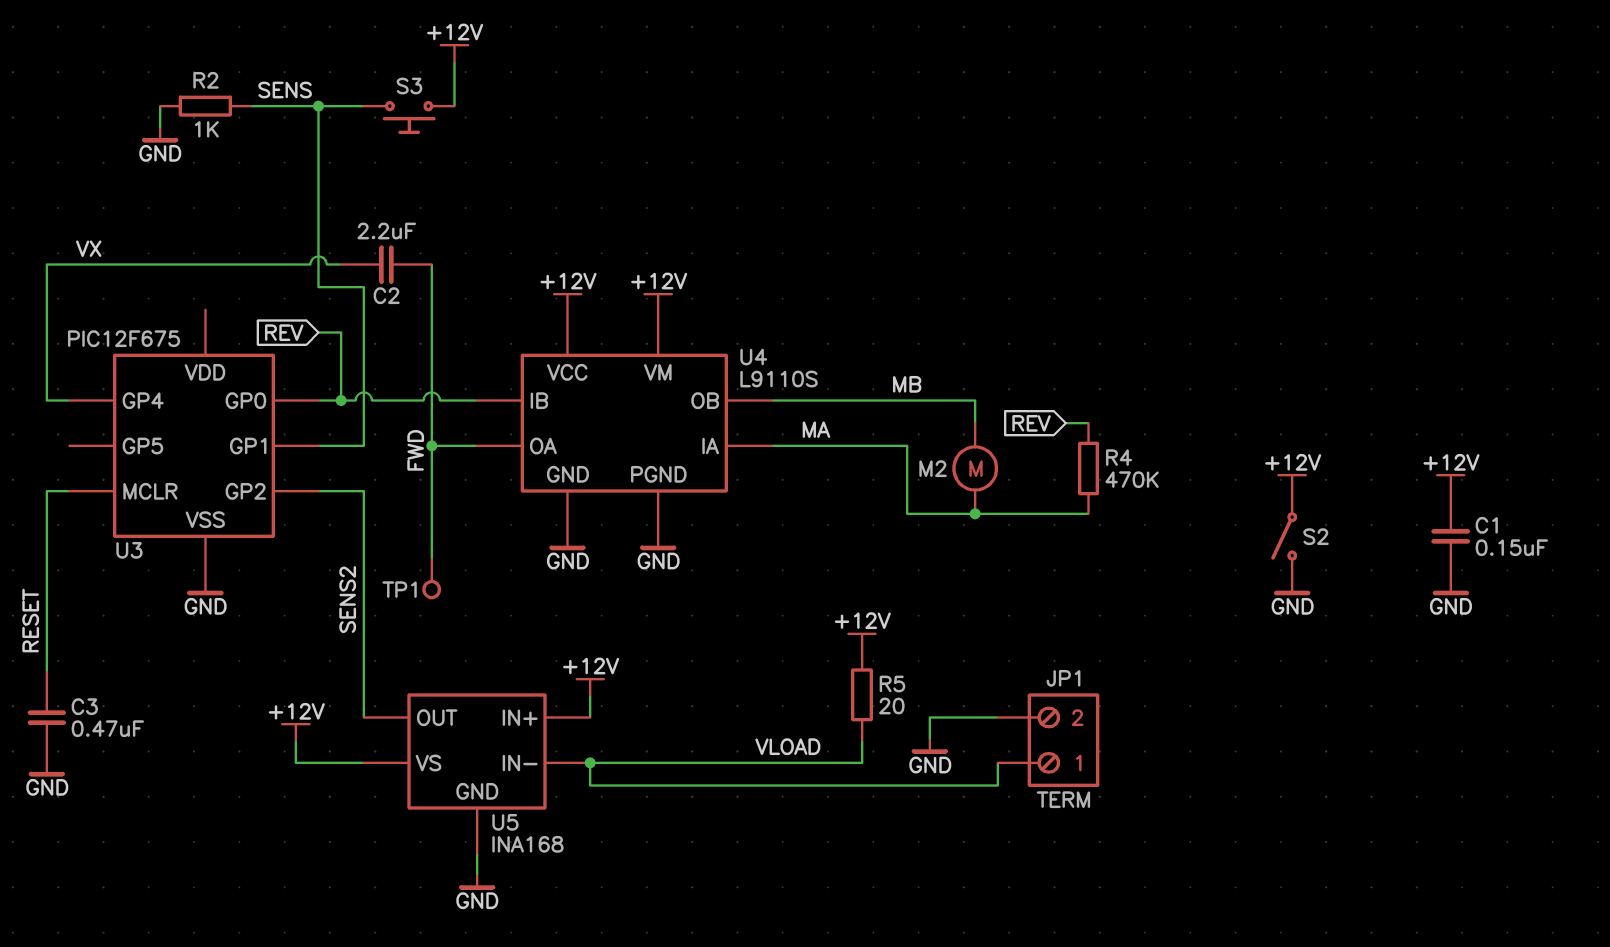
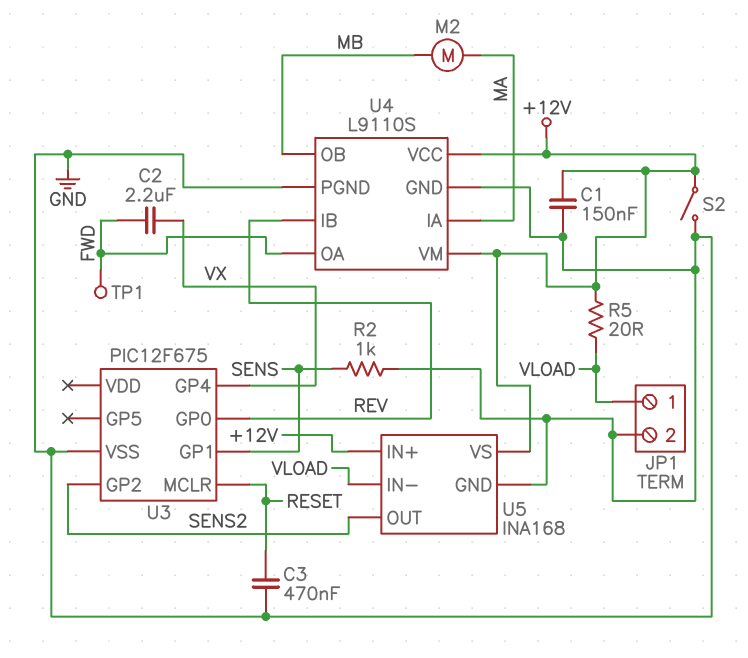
R4: 470k (MA, REV) -> none
S3: button (+12V, SENS) -> none

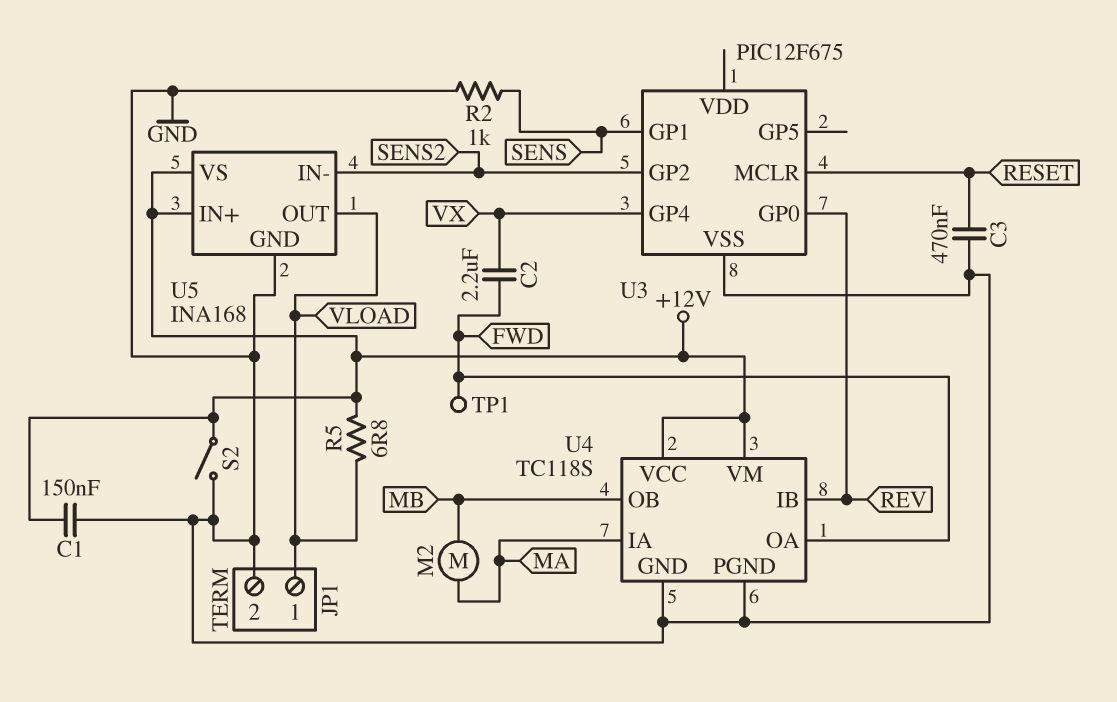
R5: 20 (+12V, VLOAD) -> 6.8 (+12V, VLOAD)
U4: L9110S -> TC118S
U5 pin IN-: VLOAD -> SENS2
U5 pin OUT: SENS2 -> VLOAD

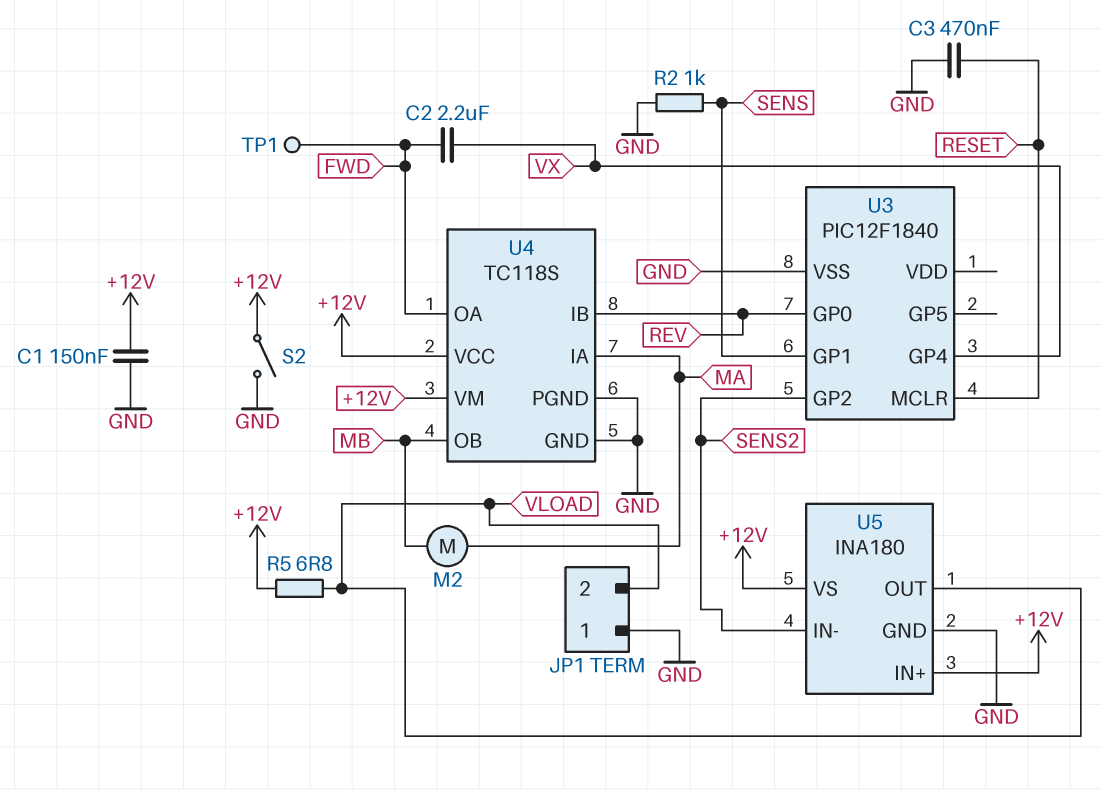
JP1 pin 1: VLOAD -> GND
JP1 pin 2: GND -> VLOAD
U3: PIC12F675 -> PIC12F1840
U5: INA168 -> INA180

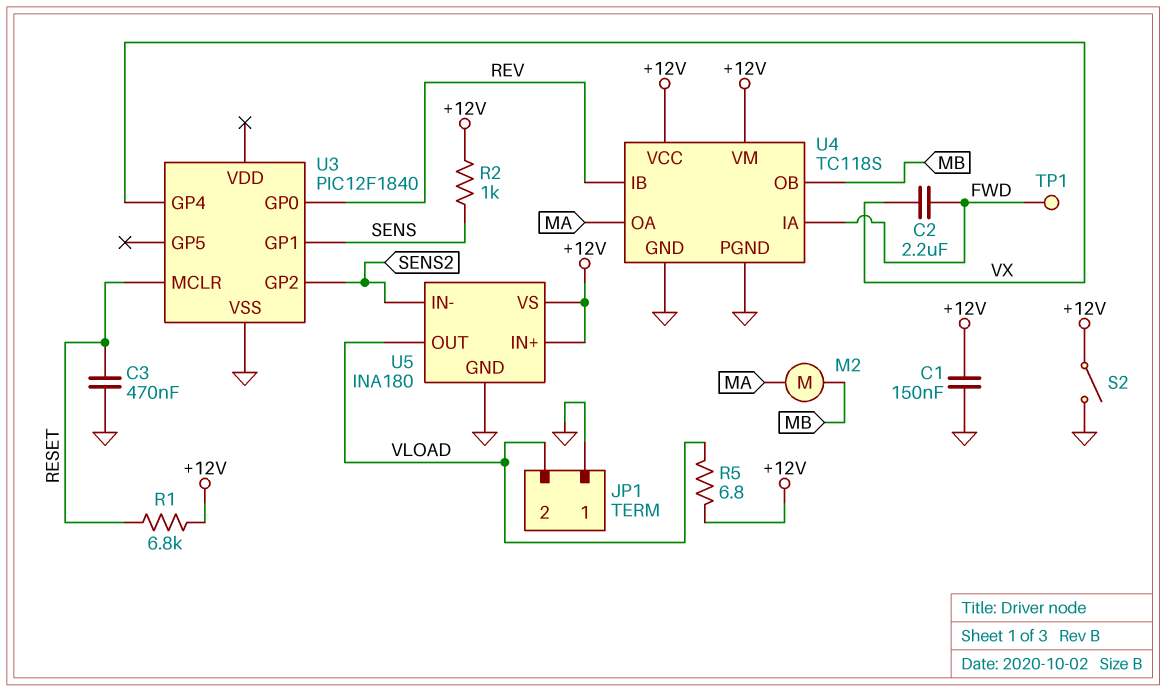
R1: none -> 6.8k (+12V, RESET)
R2: 1k (GND, SENS) -> 1k (+12V, SENS)
U4 pin IA: MA -> FWD
U4 pin OA: FWD -> MA

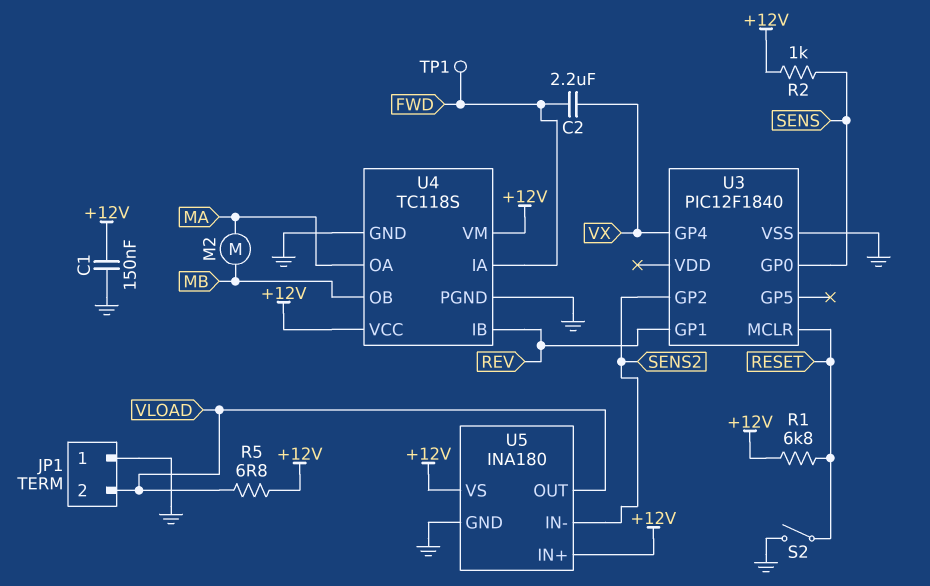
C3: 470nF (GND, RESET) -> none
S2: switch (+12V, GND) -> switch (GND, RESET)
U3 pin GP0: REV -> SENS
U3 pin GP1: SENS -> REV

